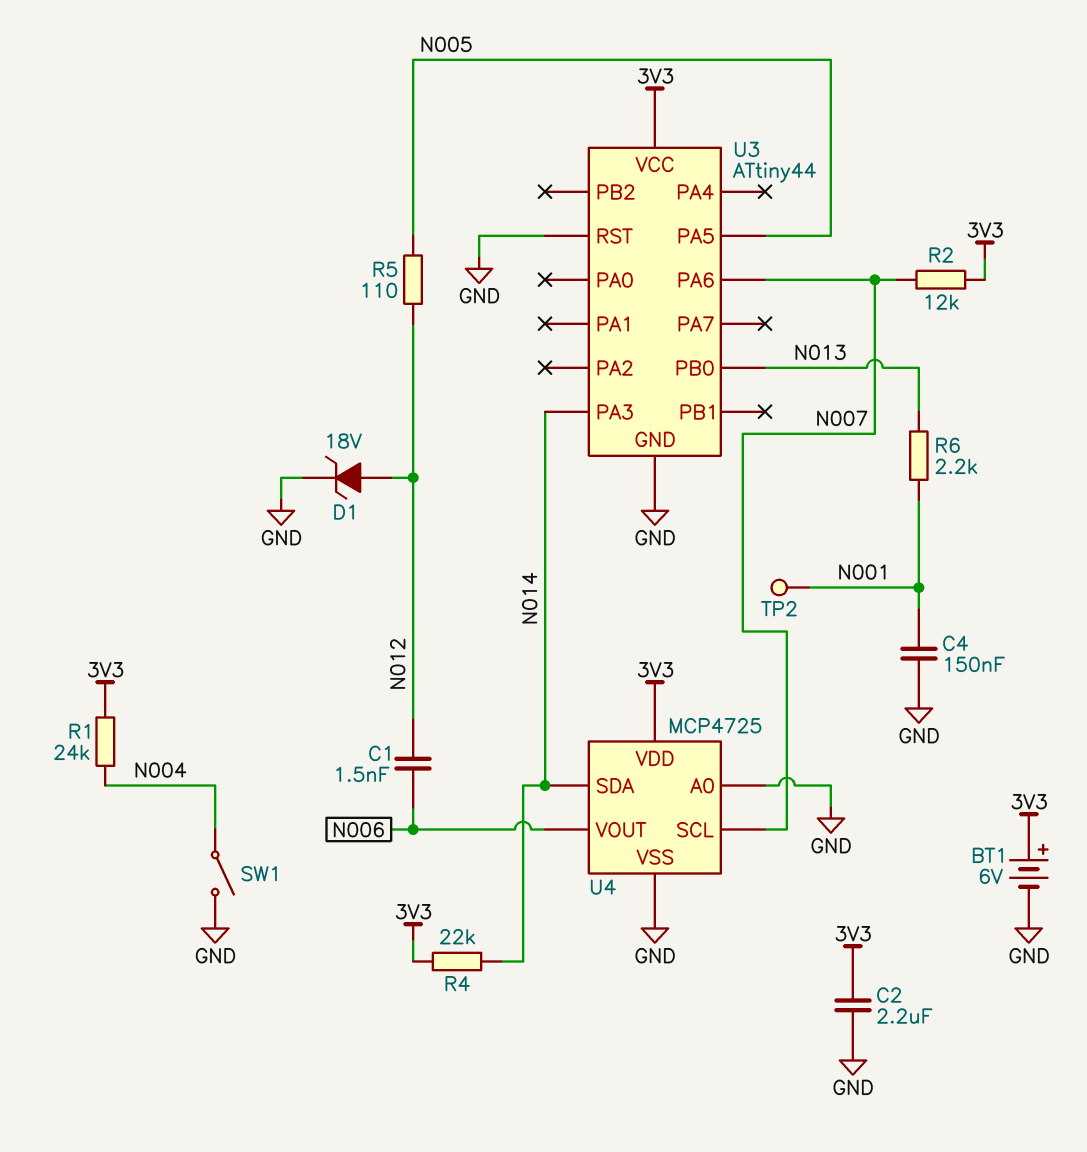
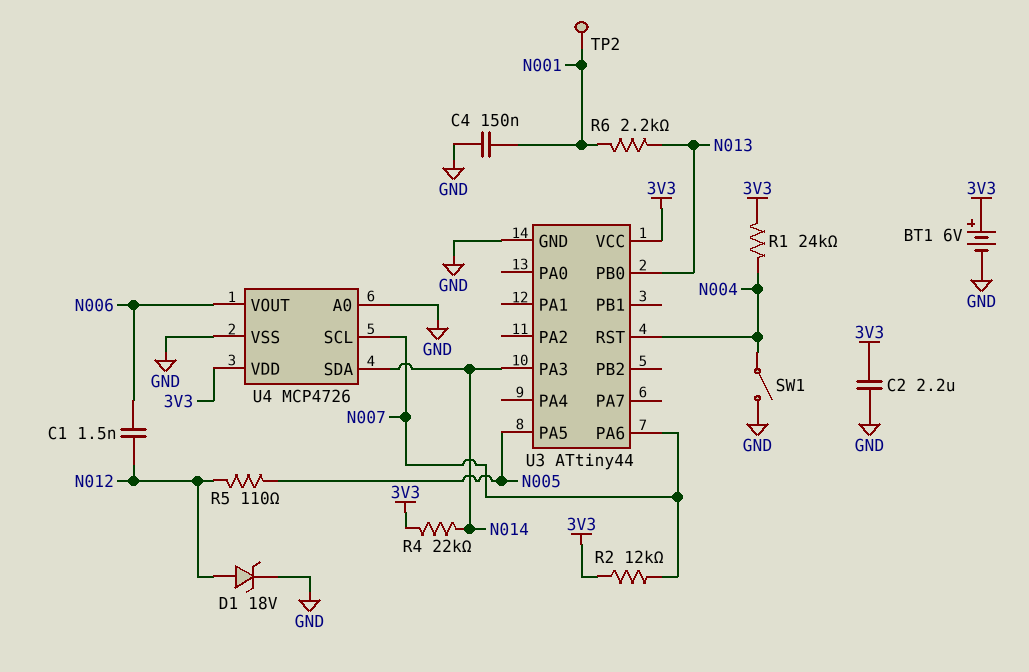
U3 pin RST: GND -> N004
U4: MCP4725 -> MCP4726

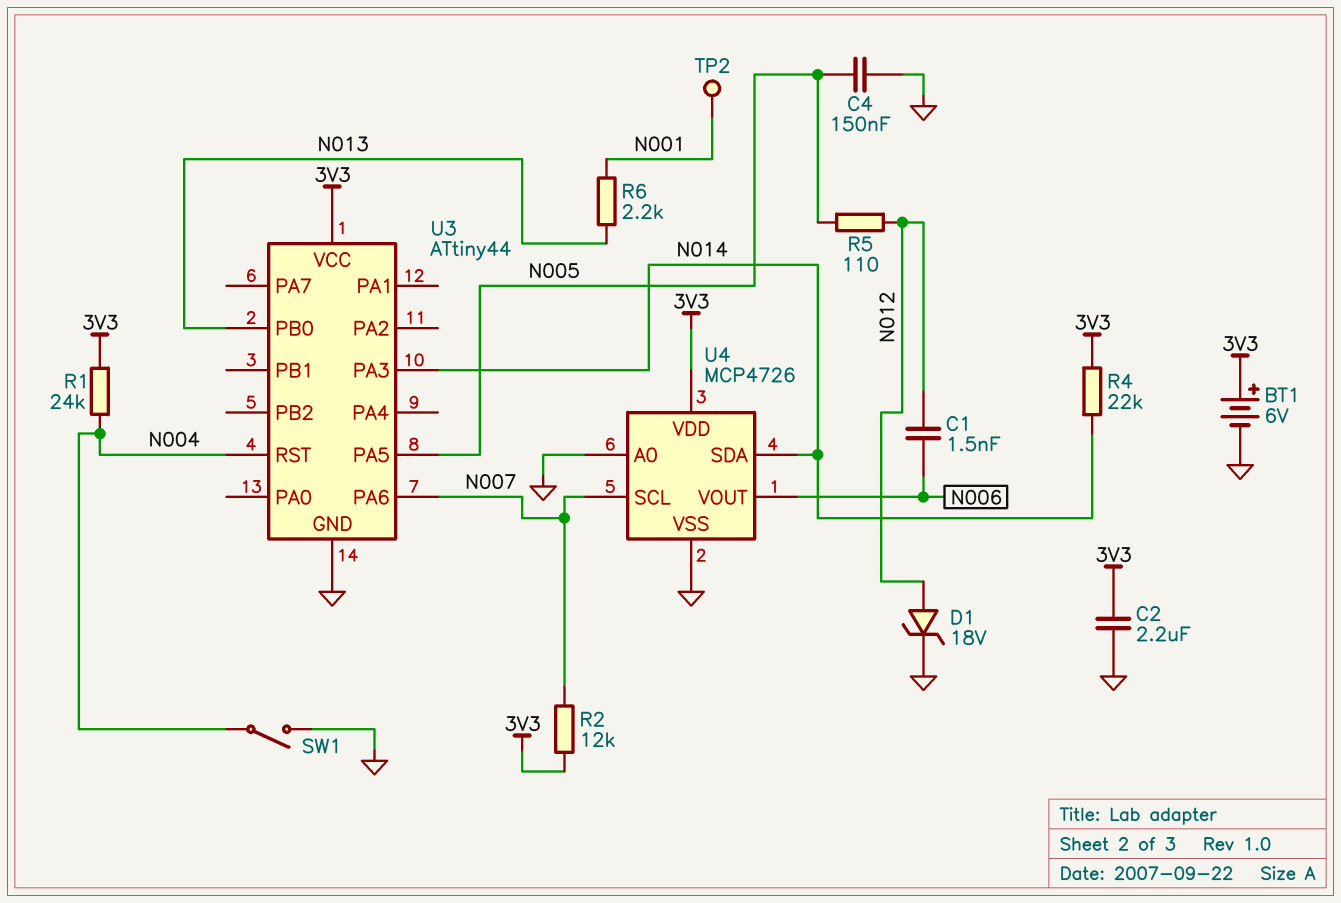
C4: 150nF (GND, N001) -> 150nF (GND, N005)

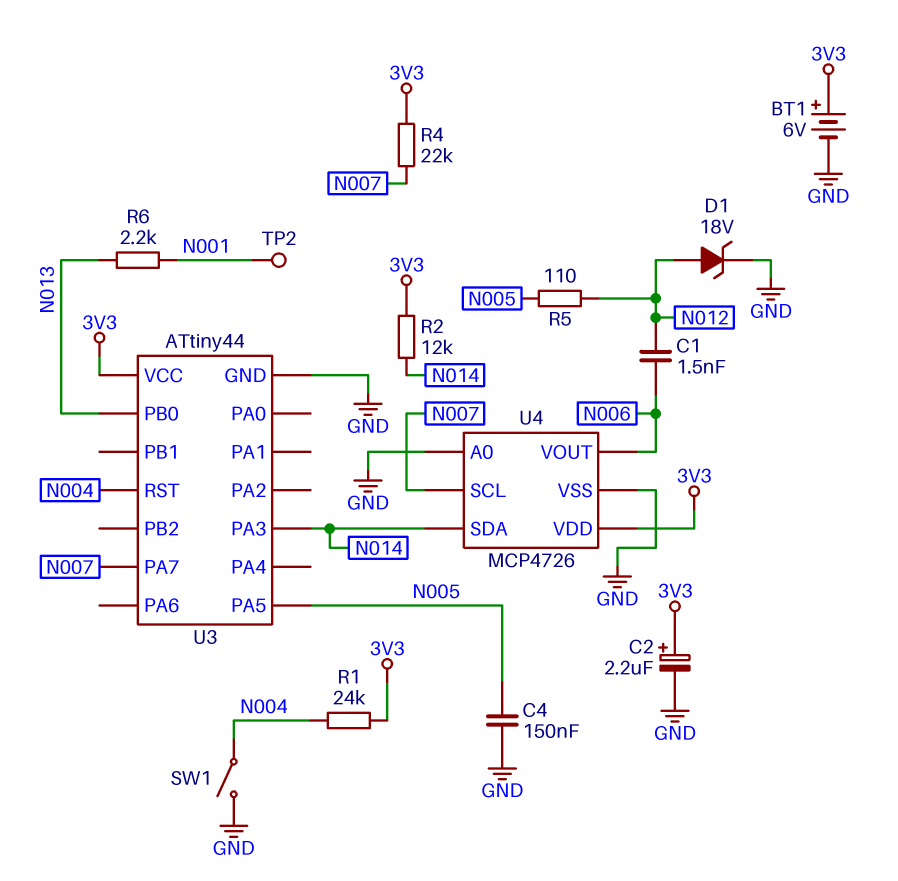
C2: 2.2uF (3V3, GND) -> 2.2uF (plus 3V3, minus GND)
R2: 12k (3V3, N007) -> 12k (3V3, N014)
R4: 22k (3V3, N014) -> 22k (3V3, N007)
U3 pin PA6: N007 -> none
U3 pin PA7: none -> N007

